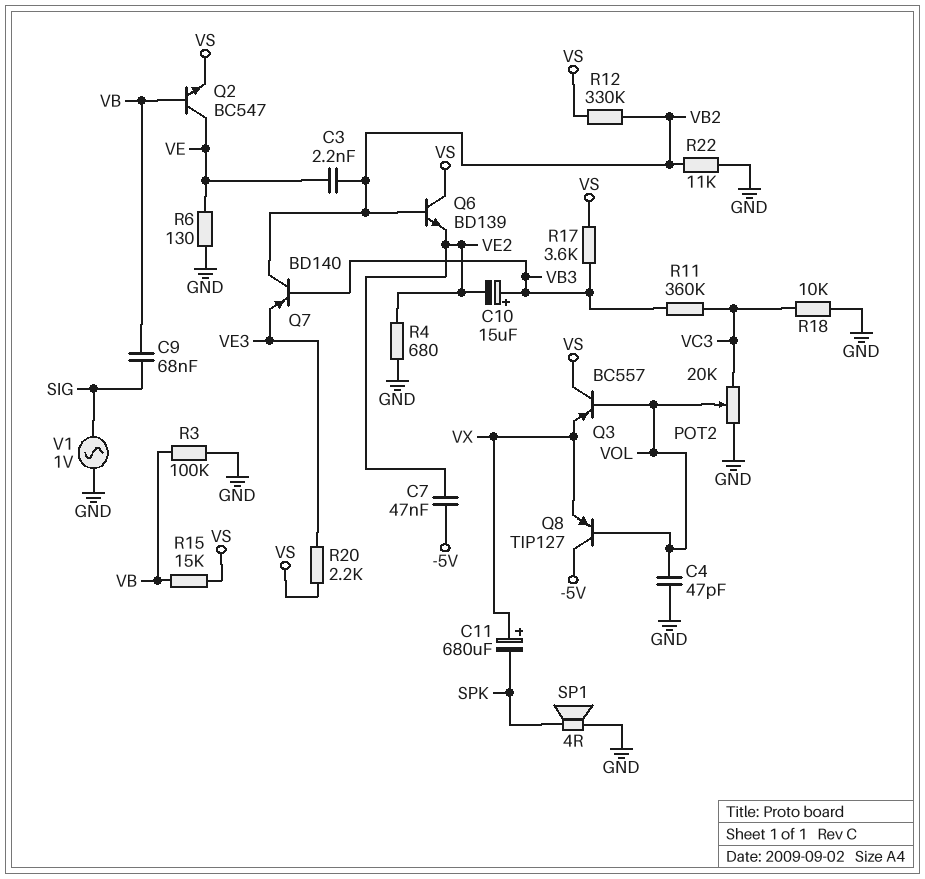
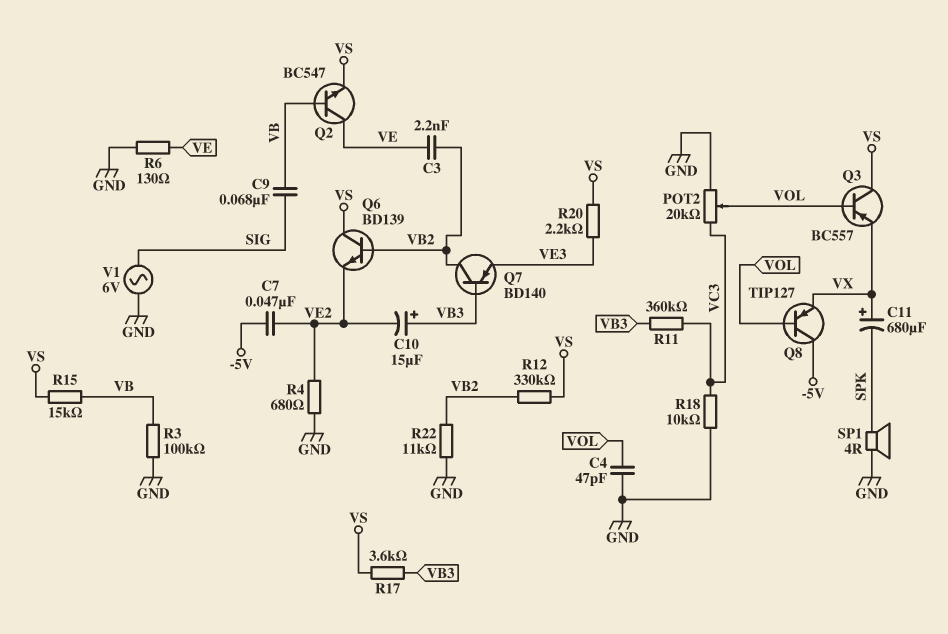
V1: AC 1V (GND, SIG) -> AC 6V (GND, SIG)

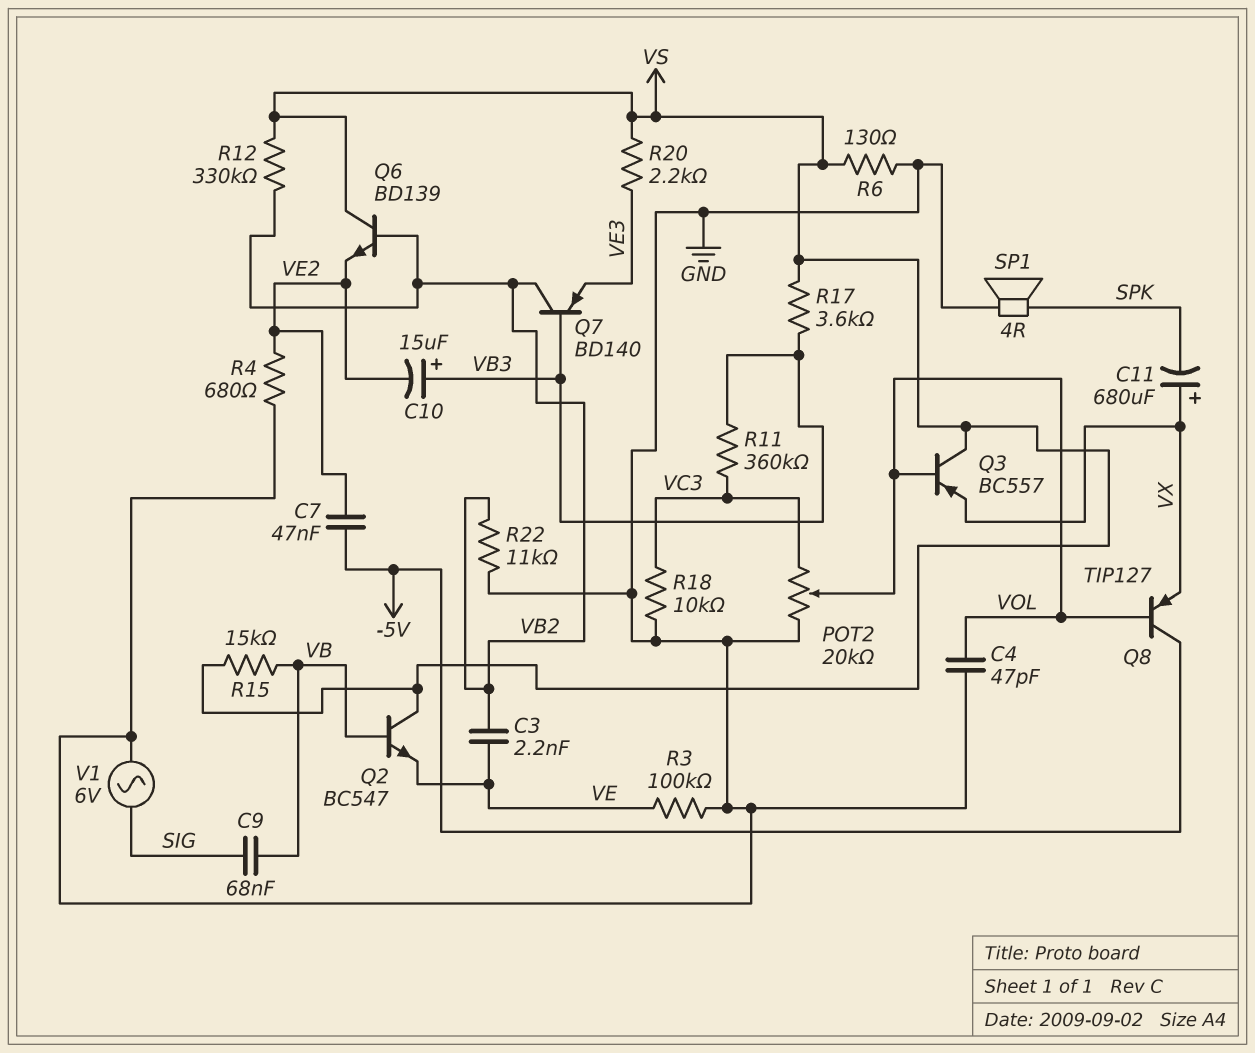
Q2: NPN BC547 (B VB, C VE, E VS) -> NPN BC547 (B VB, C VS, E VE)
R3: 100k (GND, VB) -> 100k (GND, VE)
R6: 130 (GND, VE) -> 130 (GND, VS)

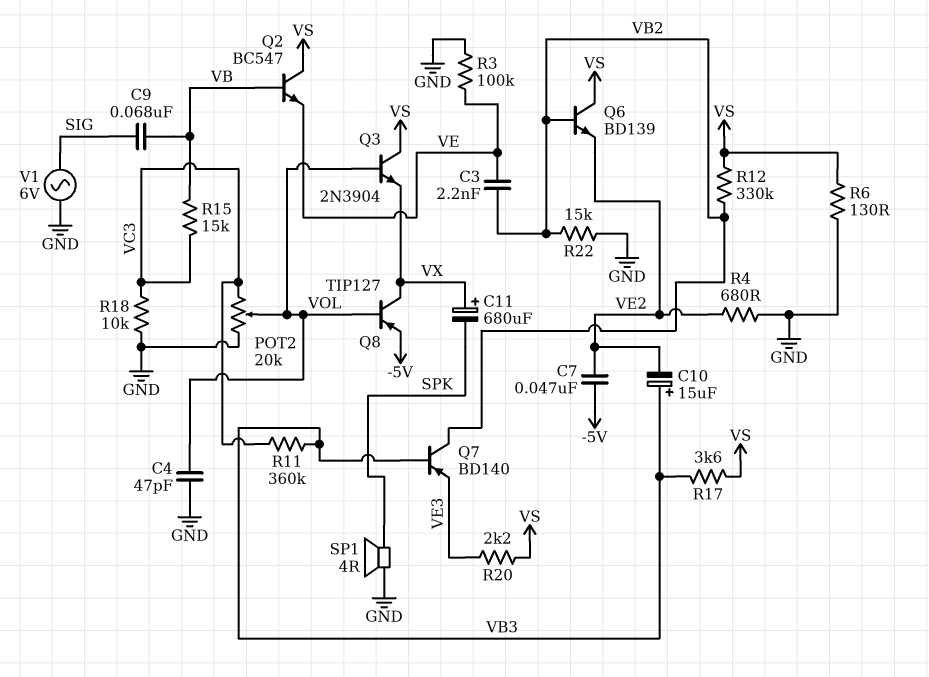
Q3: PNP BC557 (B VOL, C VS, E VX) -> NPN 2N3904 (B VOL, C VS, E VX)
Q8: PNP TIP127 (B VOL, C -5V, E VX) -> PNP TIP127 (B VOL, C VX, E -5V)
R15: 15k (VB, VS) -> 15k (VB, VC3)
R22: 11k (GND, VB2) -> 15k (GND, VB2)

